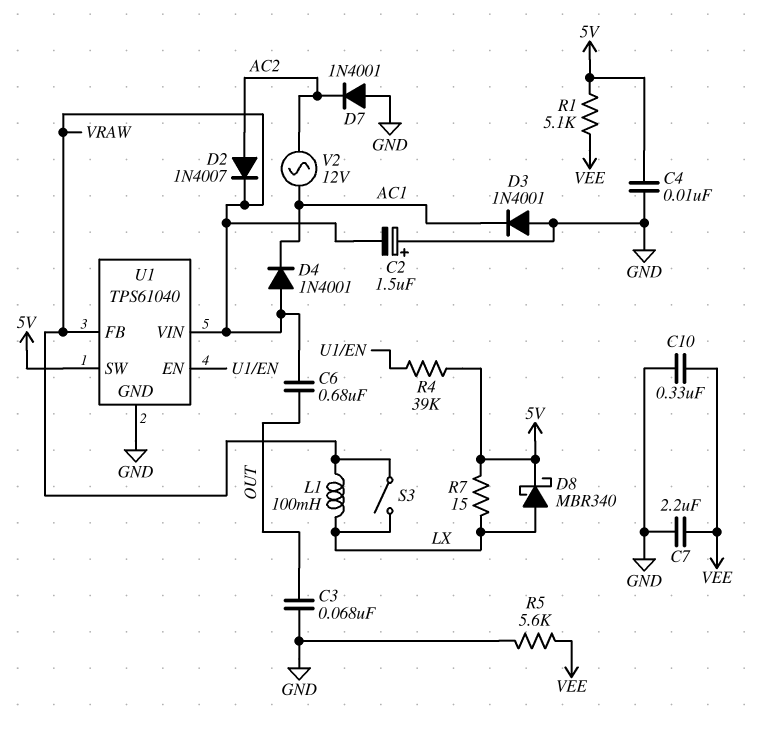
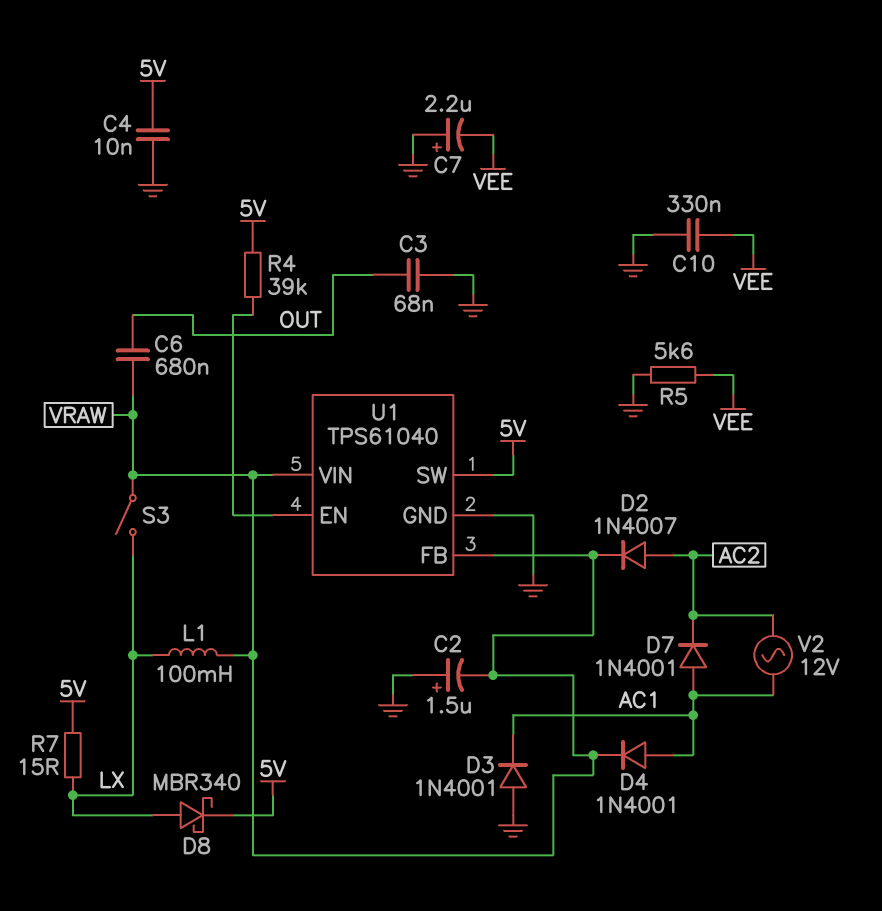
C7: 2.2uF (GND, VEE) -> 2.2uF (plus GND, minus VEE)
D4: diode 1N4001 (A VRAW, K AC1) -> diode 1N4001 (A AC1, K VRAW)
D7: diode 1N4001 (A GND, K AC2) -> diode 1N4001 (A AC1, K AC2)
R1: 5.1k (5V, VEE) -> none

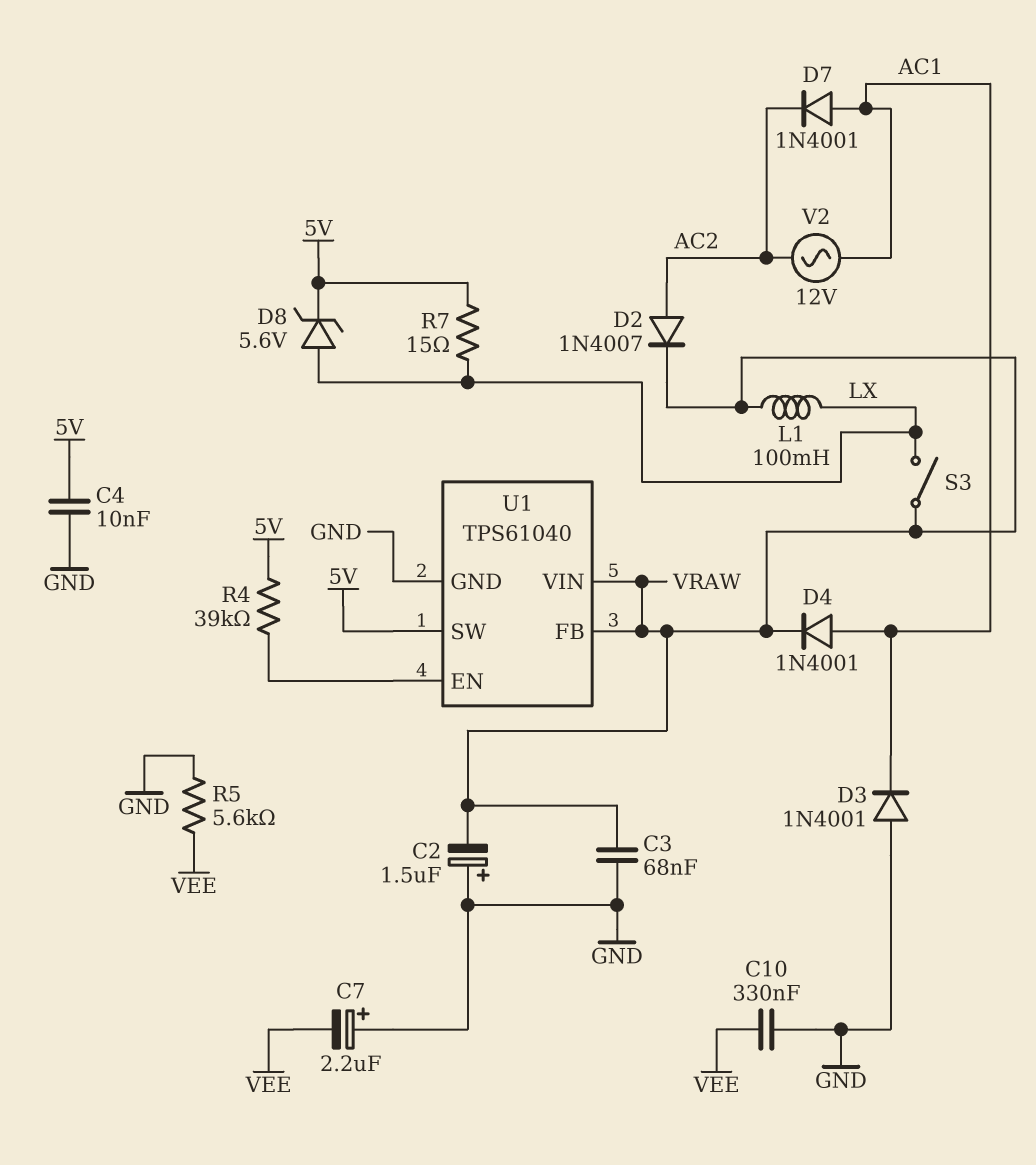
C3: 68nF (GND, OUT) -> 68nF (GND, VRAW)
C6: 680nF (OUT, VRAW) -> none
D8: schottky MBR340 (A LX, K 5V) -> zener 5.6V (A LX, K 5V)

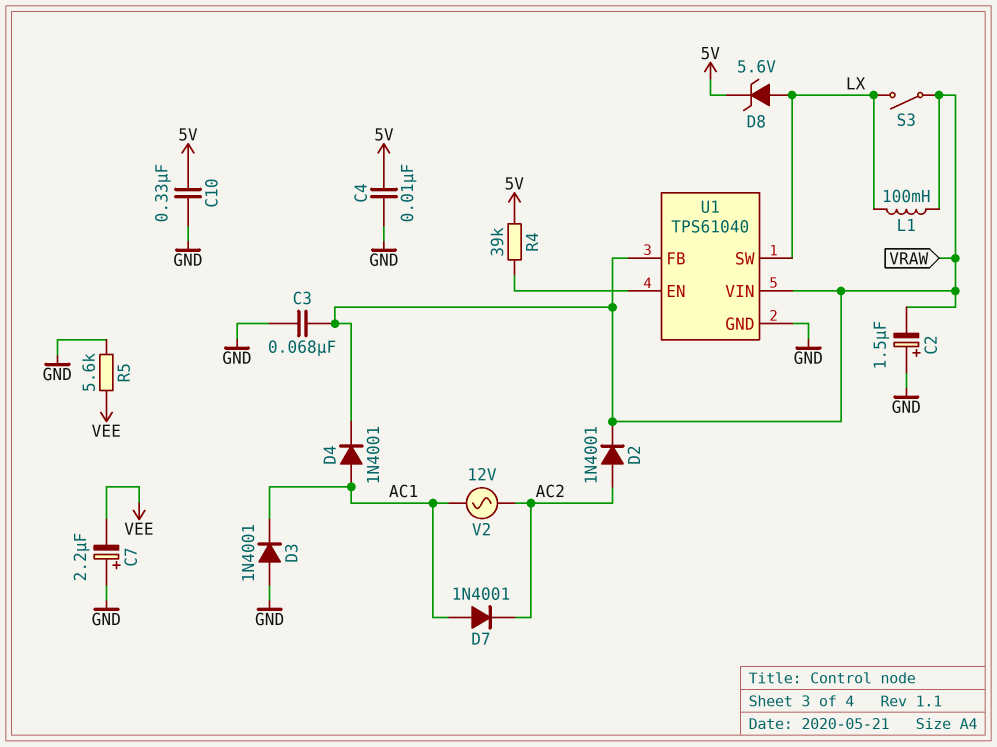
C10: 330nF (GND, VEE) -> 330nF (5V, GND)
D2: diode 1N4007 (A AC2, K VRAW) -> diode 1N4001 (A AC2, K VRAW)
R7: 15 (5V, LX) -> none
U1 pin SW: 5V -> LX

